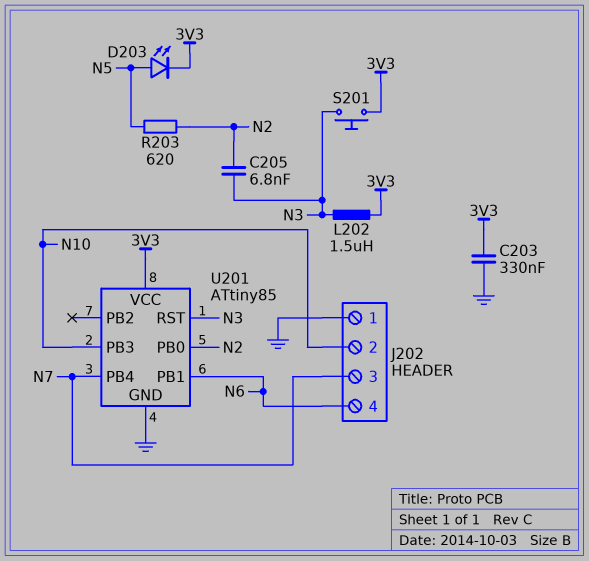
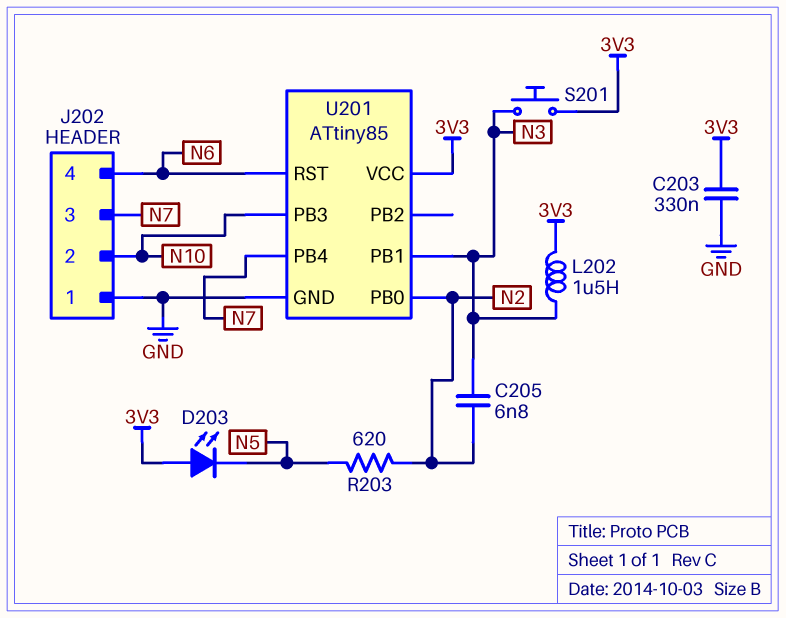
D203: LED (A N5, K 3V3) -> LED (A 3V3, K N5)
U201 pin PB1: N6 -> N3
U201 pin RST: N3 -> N6

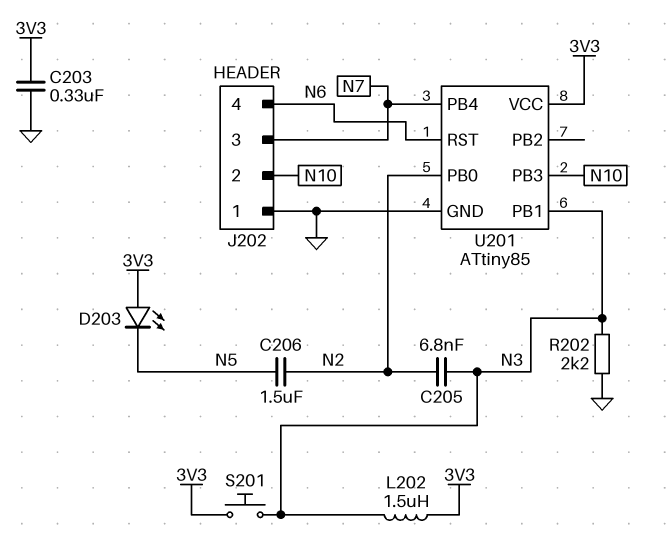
C206: none -> 1.5uF (N2, N5)
R202: none -> 2.2k (GND, N3)
R203: 620 (N2, N5) -> none

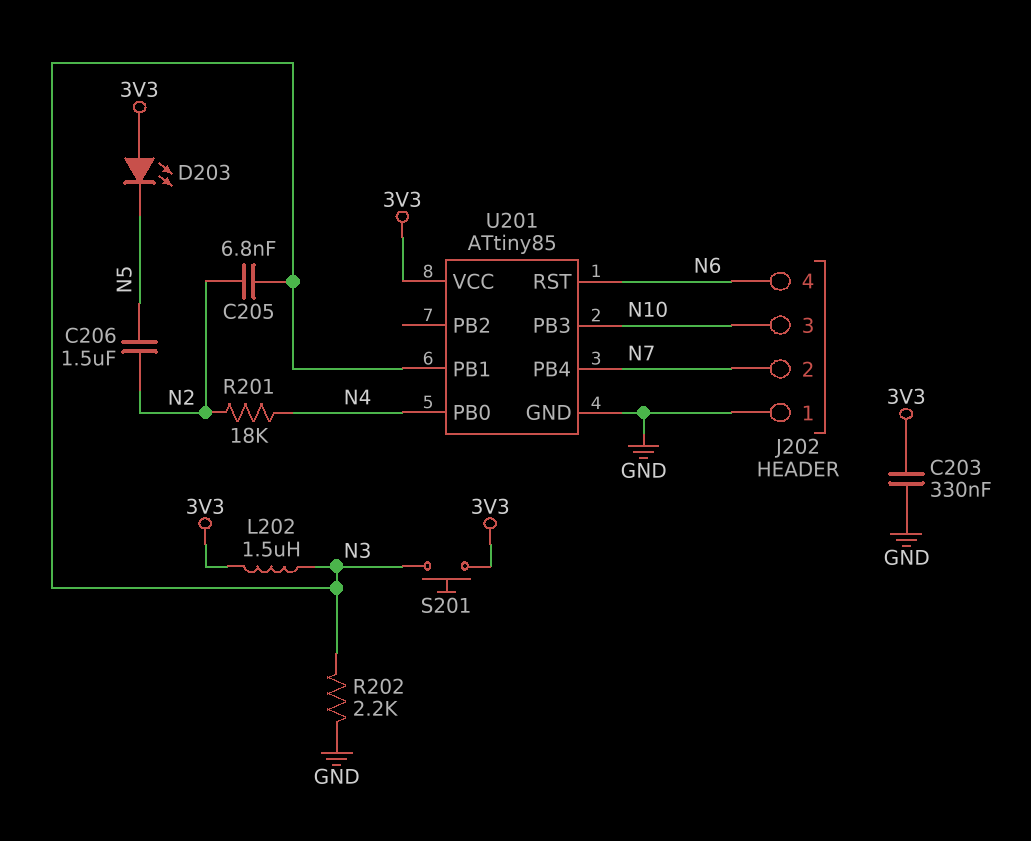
J202 pin 2: N10 -> N7
J202 pin 3: N7 -> N10
R201: none -> 18k (N2, N4)
U201 pin PB0: N2 -> N4

